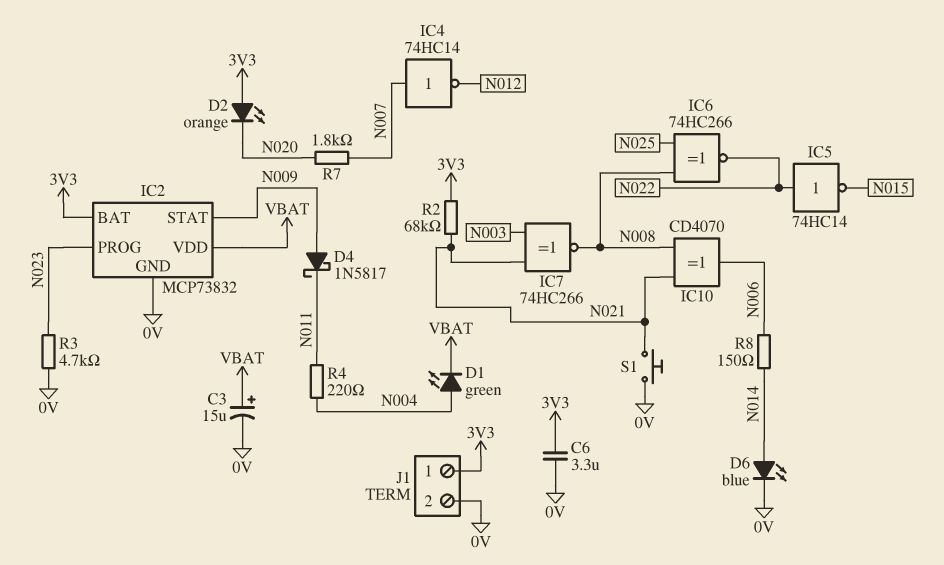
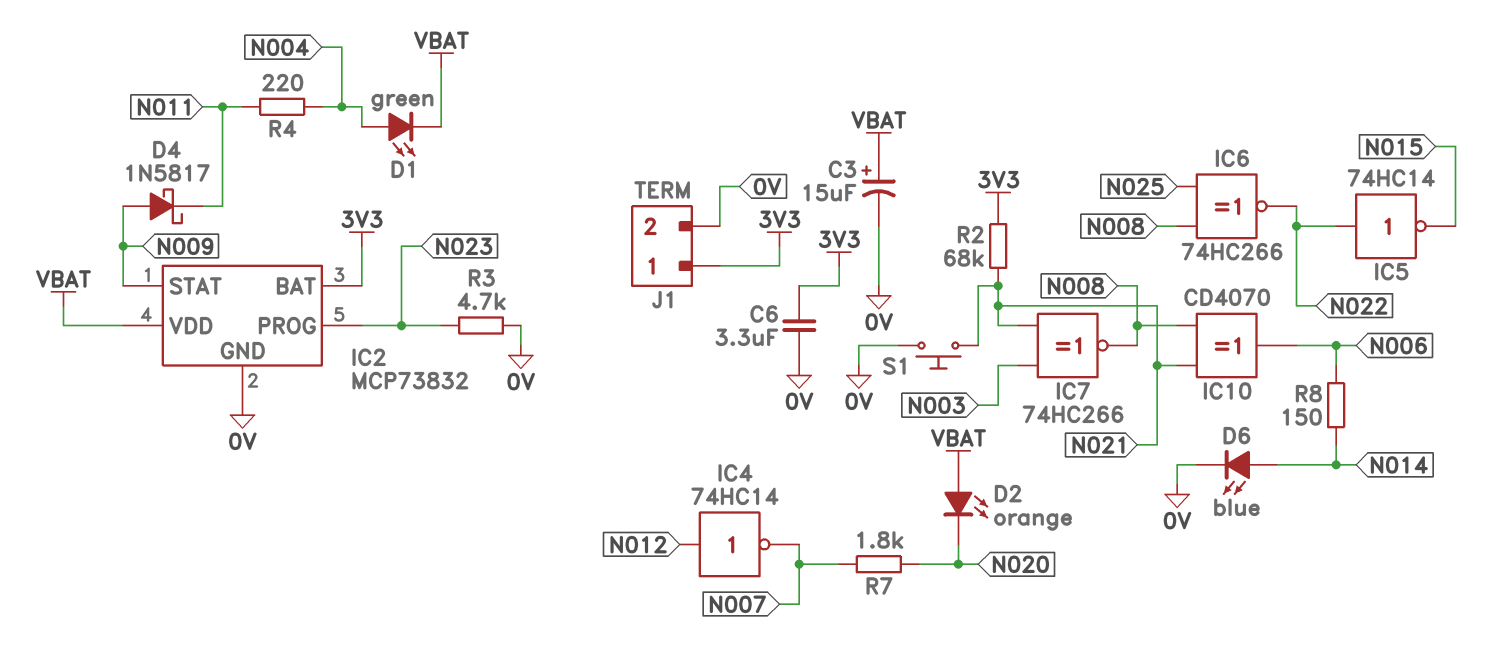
D2: LED orange (A 3V3, K N020) -> LED orange (A VBAT, K N020)
IC4: NOT 74HC14 (in N007, out N012) -> NOT 74HC14 (in N012, out N007)

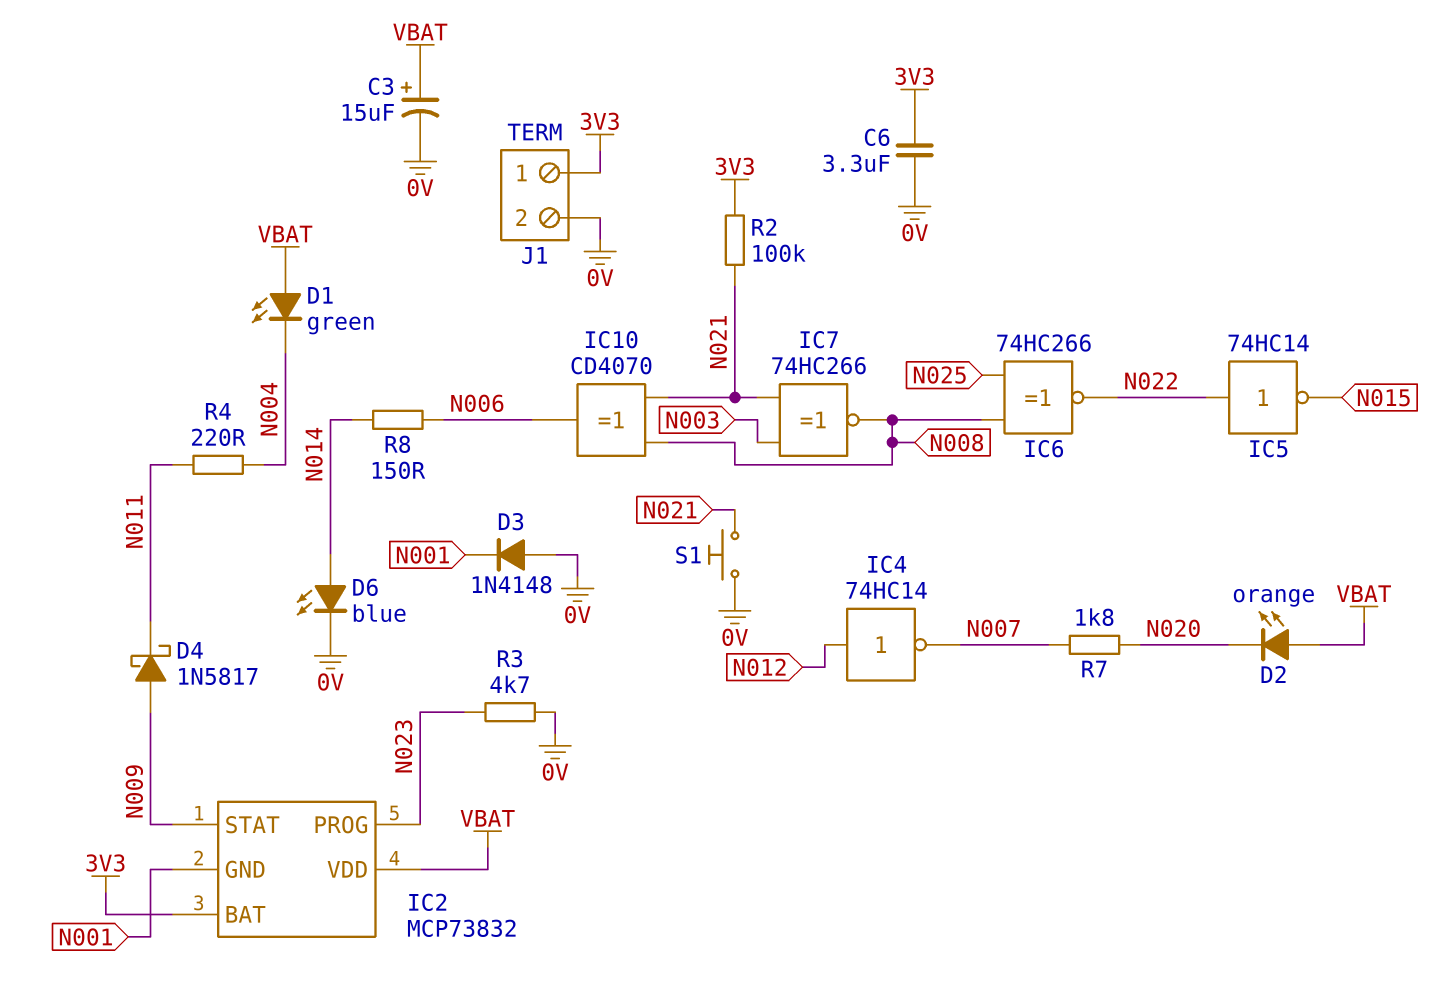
D1: LED green (A N004, K VBAT) -> LED green (A VBAT, K N004)
D3: none -> diode 1N4148 (A 0V, K N001)
IC2 pin GND: 0V -> N001
R2: 68k (3V3, N021) -> 100k (3V3, N021)

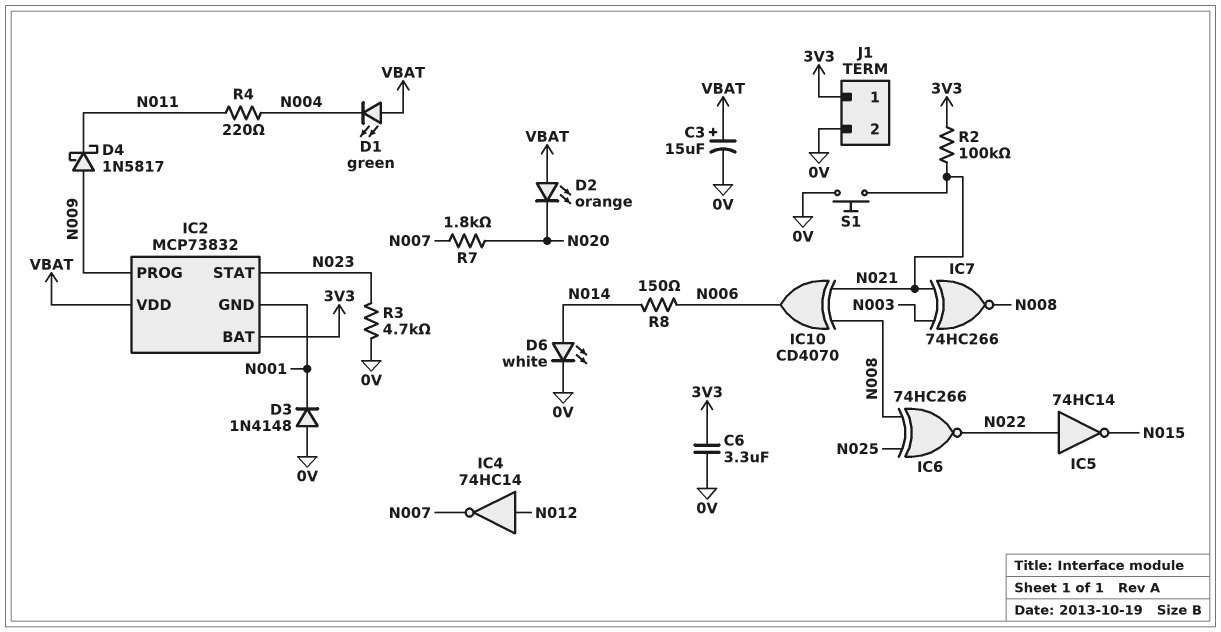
D6: LED blue (A N014, K 0V) -> LED white (A N014, K 0V)
IC2 pin PROG: N023 -> N009
IC2 pin STAT: N009 -> N023

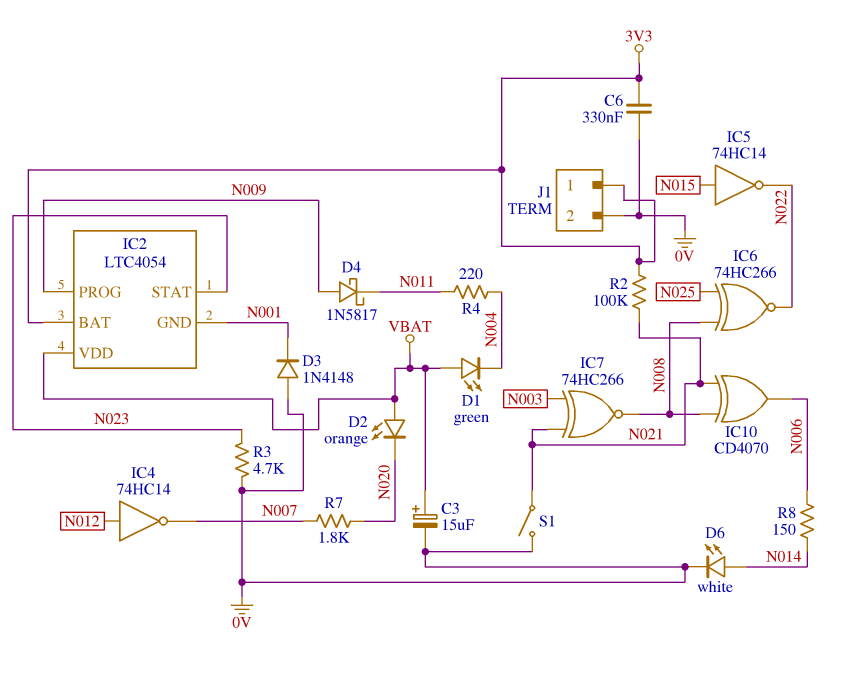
C6: 3.3uF (0V, 3V3) -> 330nF (0V, 3V3)
IC2: MCP73832 -> LTC4054
IC5: NOT 74HC14 (in N022, out N015) -> NOT 74HC14 (in N015, out N022)
S1: button (0V, N021) -> switch (0V, N021)

